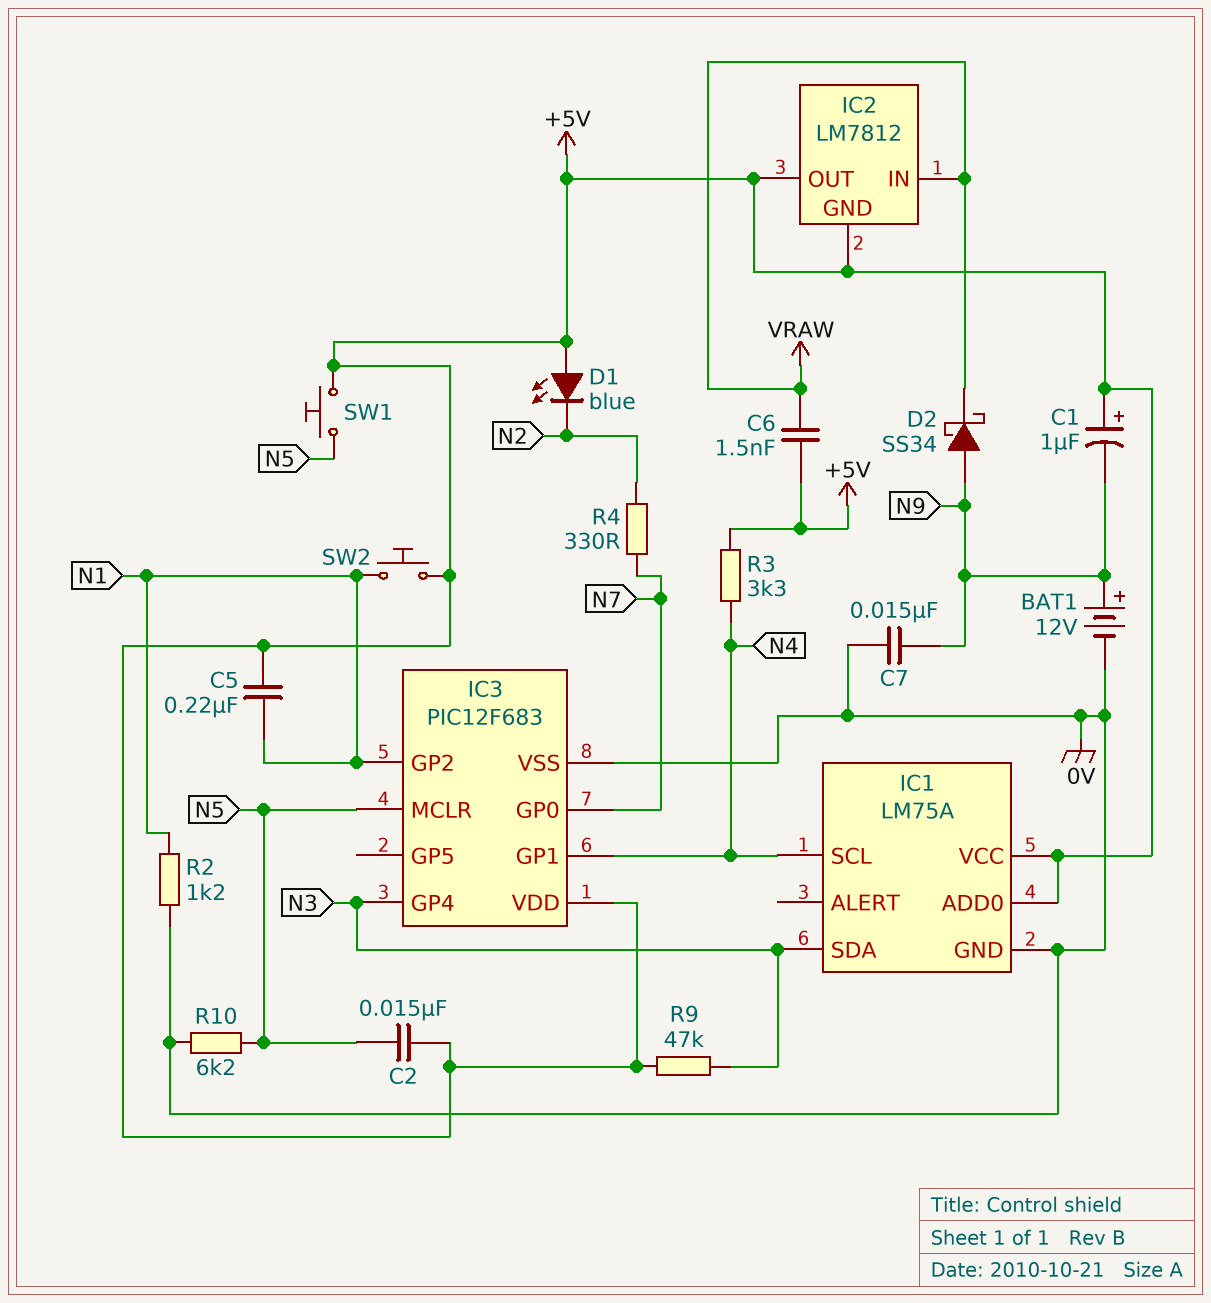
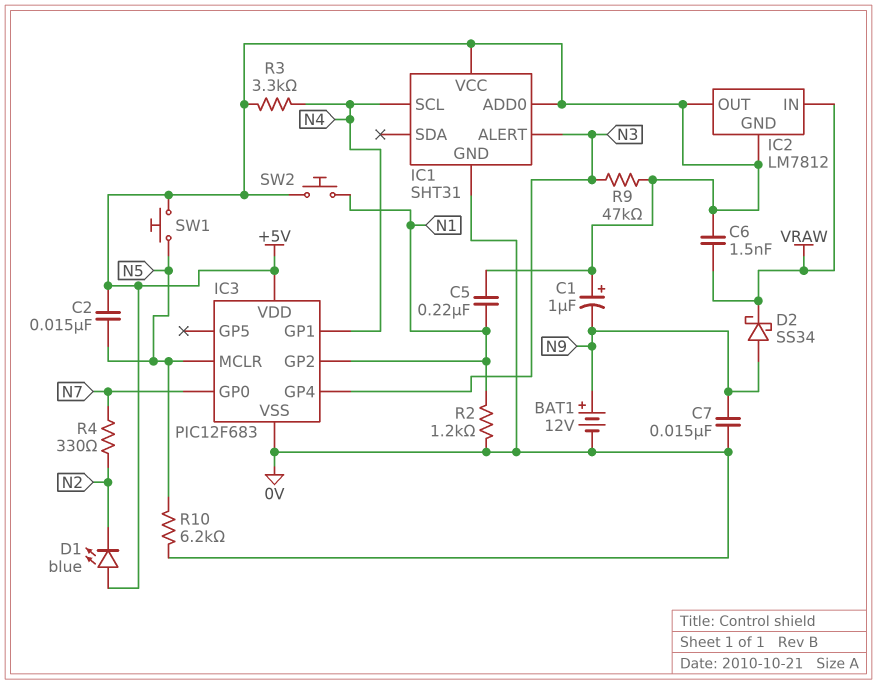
IC1: LM75A -> SHT31
IC1 pin ALERT: none -> N3
IC1 pin SDA: N3 -> none

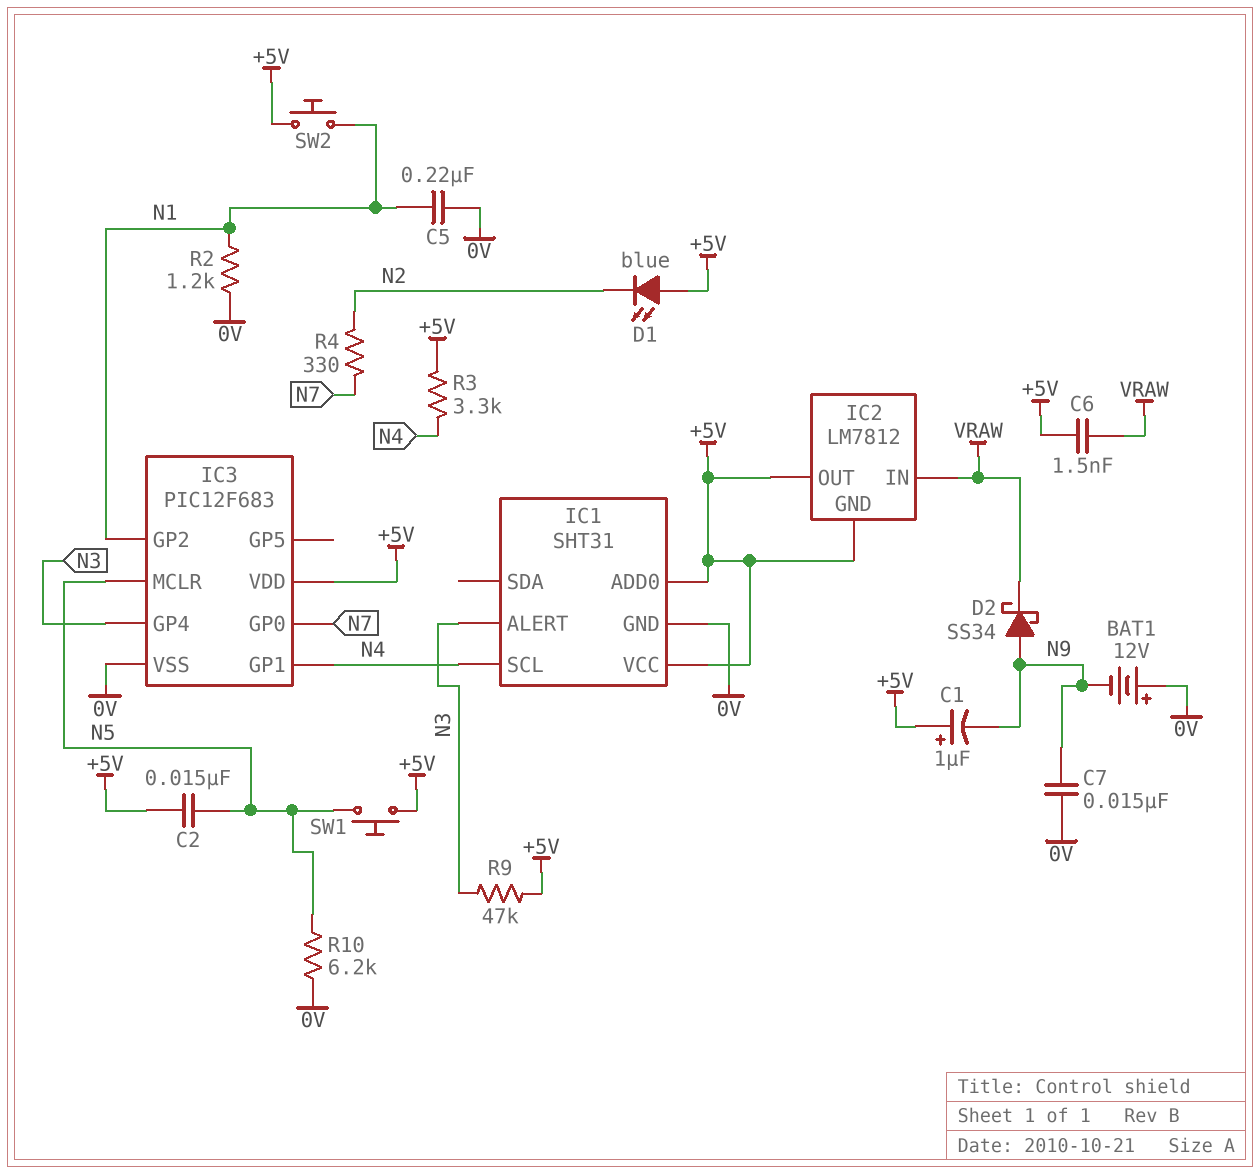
BAT1: 12V (plus N9, minus 0V) -> 12V (plus 0V, minus N9)
C5: 220nF (+5V, N1) -> 220nF (0V, N1)

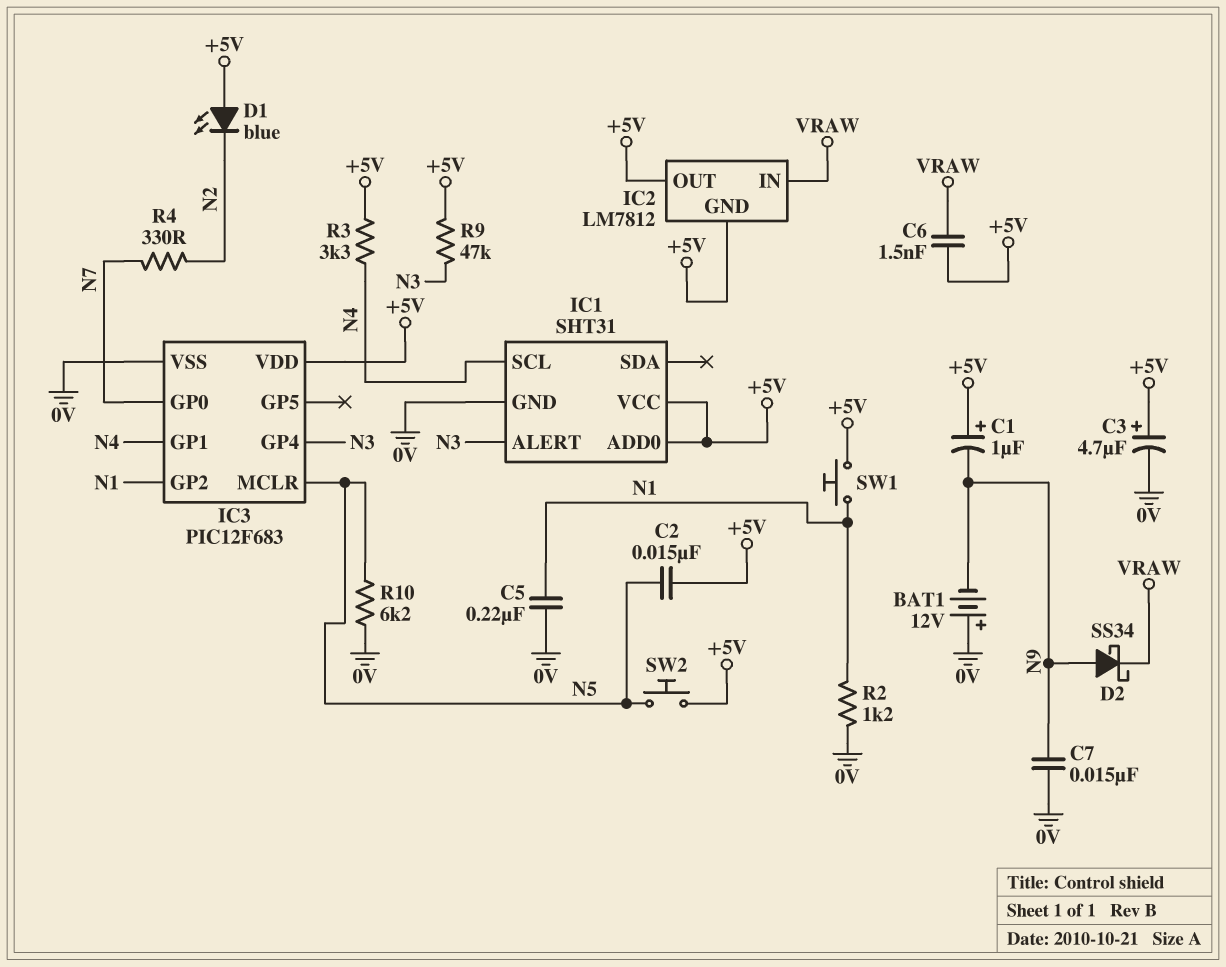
C3: none -> 4.7uF (plus +5V, minus 0V)
SW1: button (+5V, N5) -> button (+5V, N1)
SW2: button (+5V, N1) -> button (+5V, N5)

